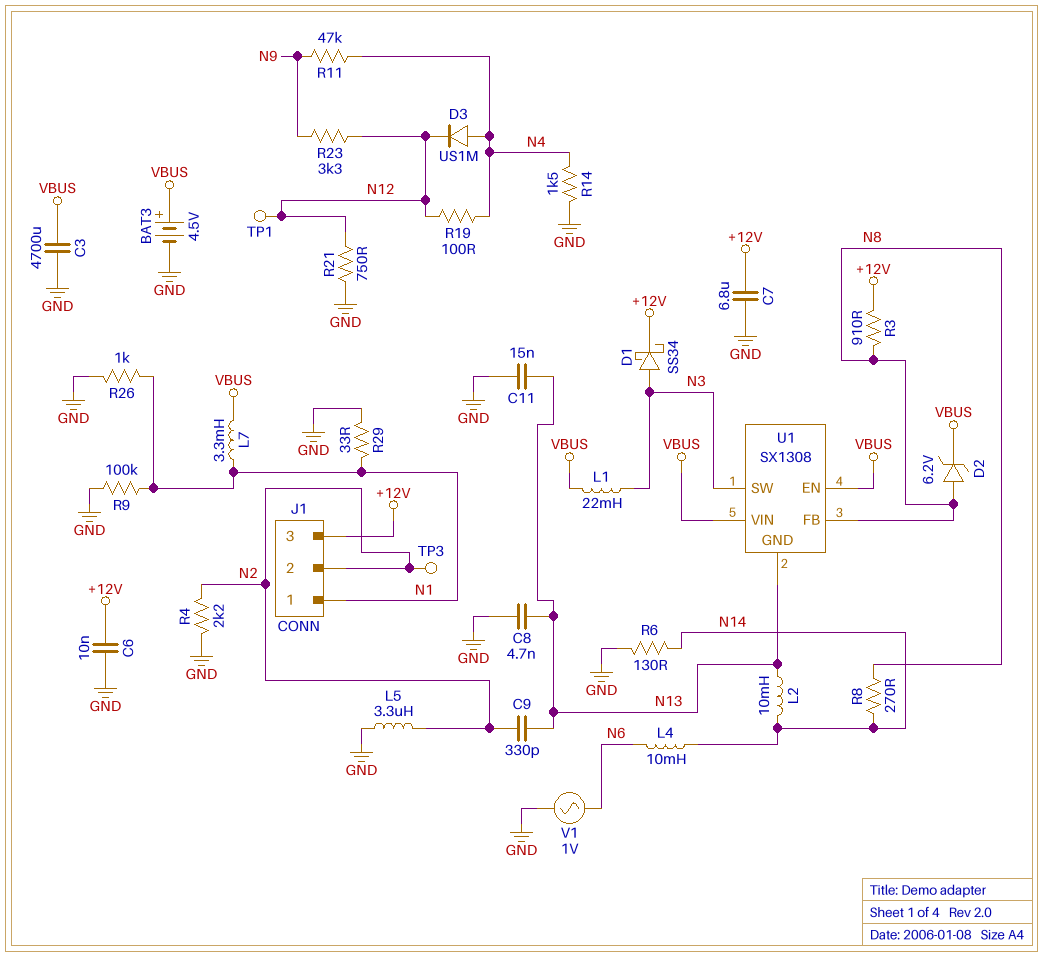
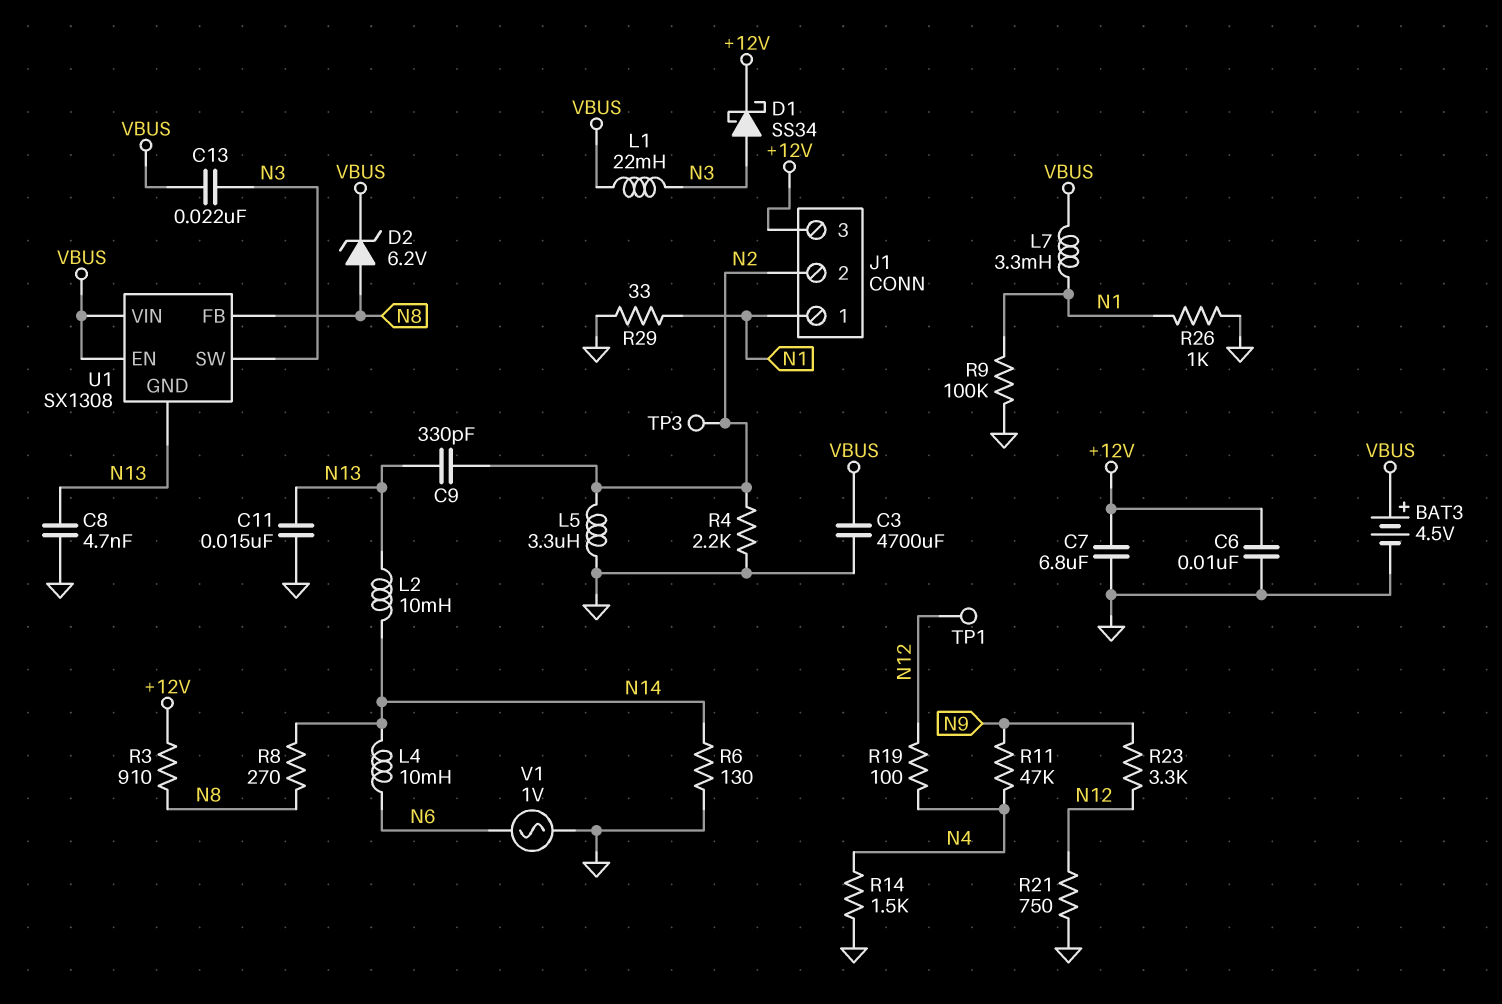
C13: none -> 22nF (N3, VBUS)
D3: diode US1M (A N4, K N12) -> none

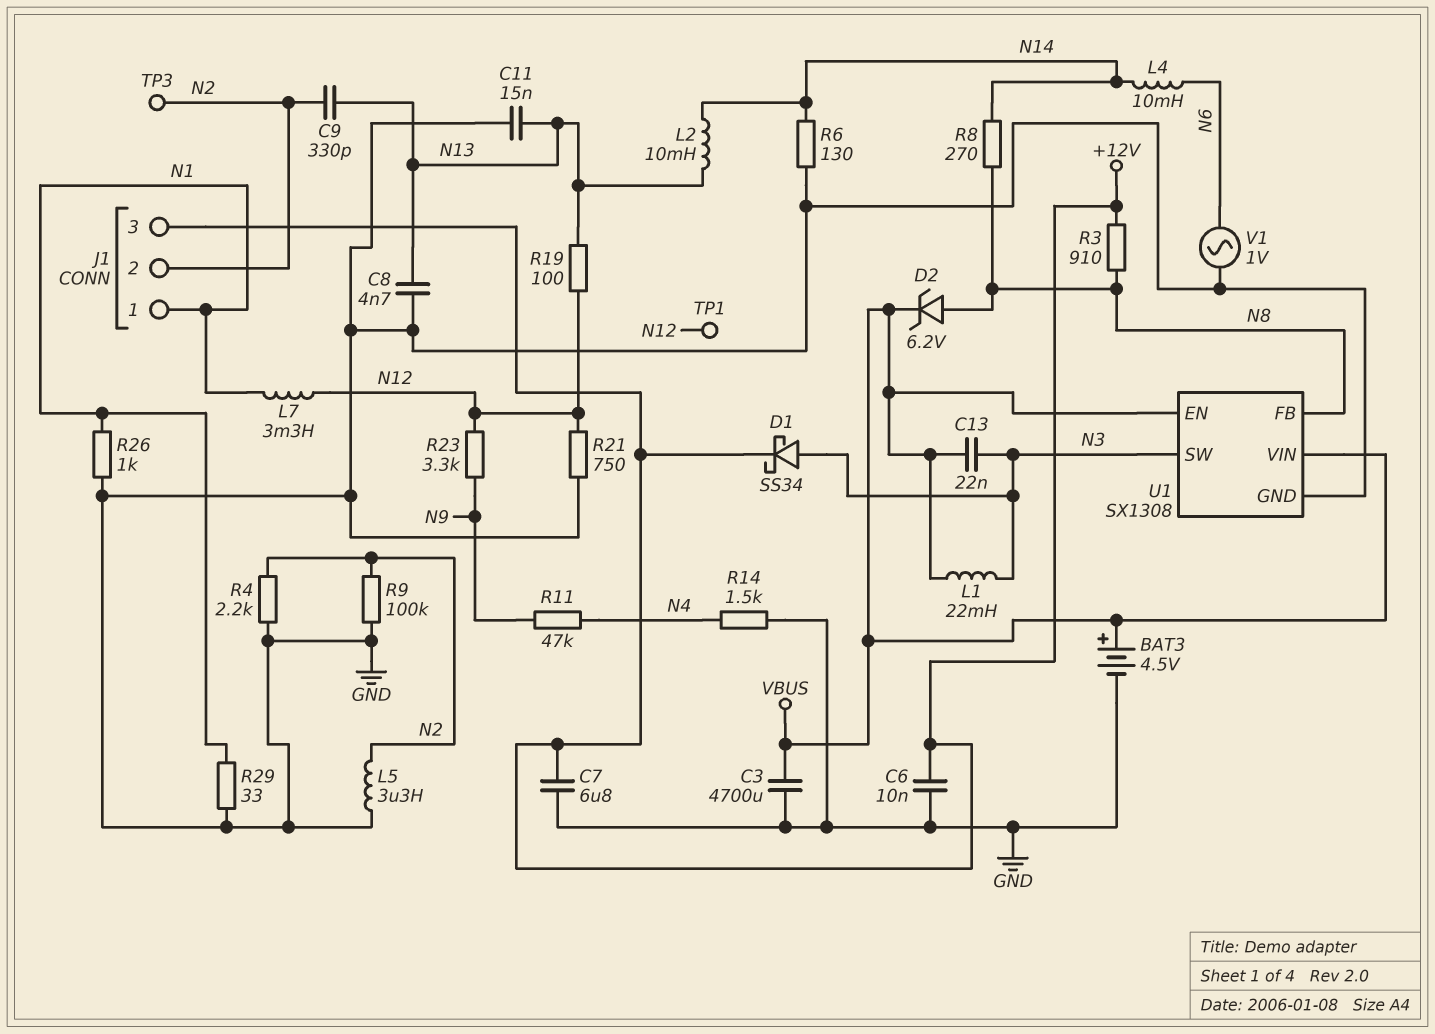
L7: 3.3mH (N1, VBUS) -> 3.3mH (N1, N12)
R9: 100k (GND, N1) -> 100k (GND, N2)
R19: 100 (N4, N12) -> 100 (N12, N13)
U1 pin GND: N13 -> GND

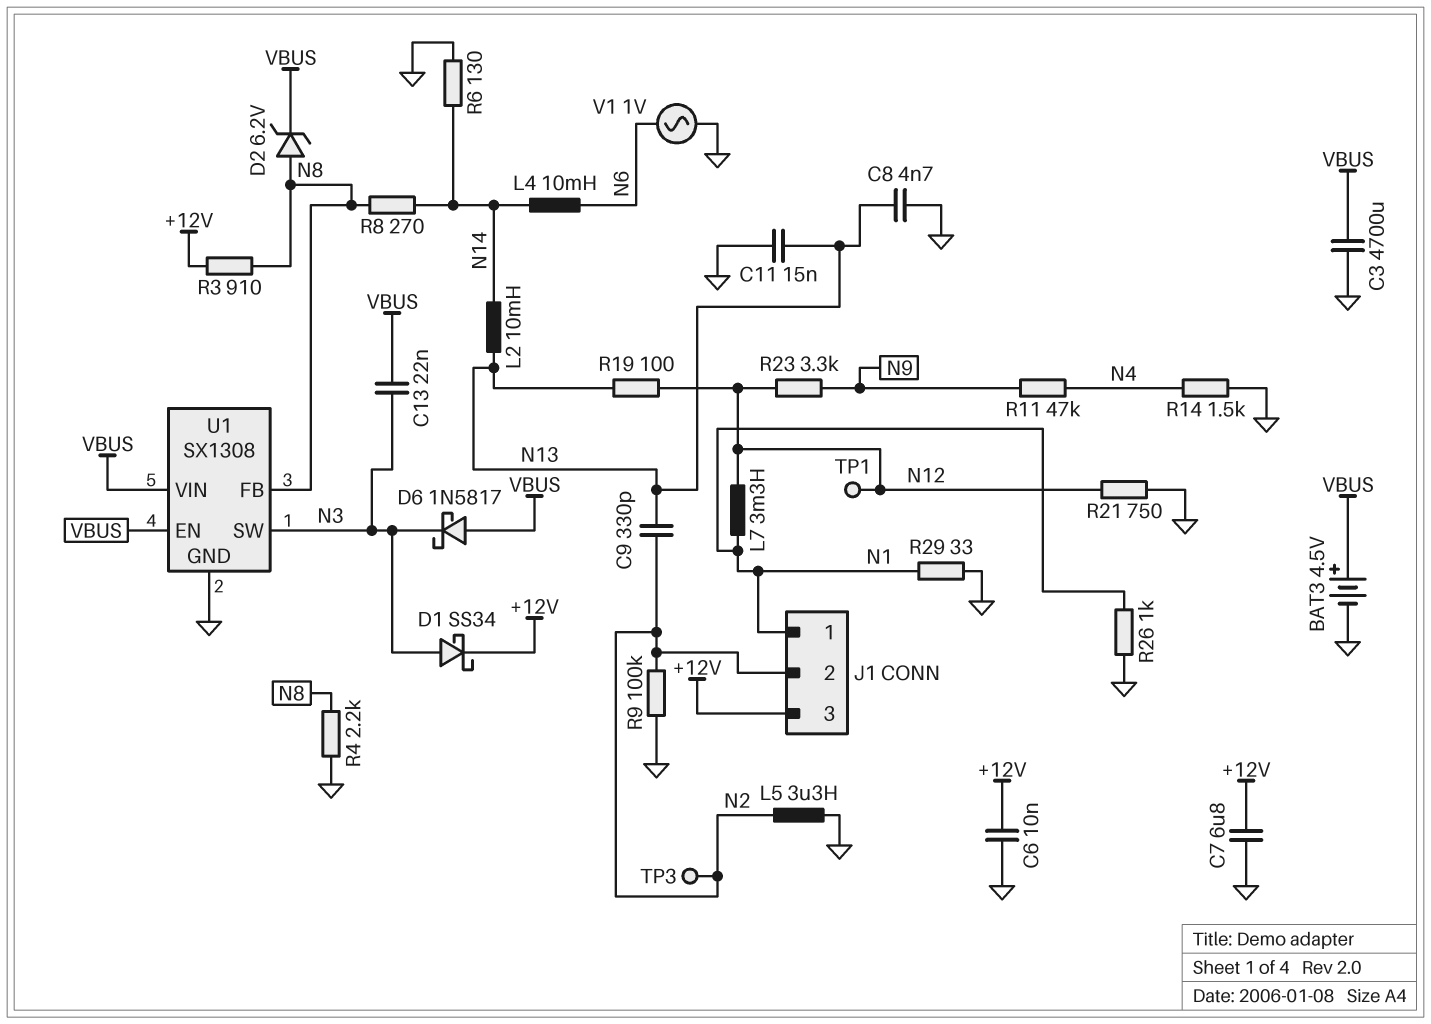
D6: none -> schottky 1N5817 (A VBUS, K N3)
L1: 22mH (N3, VBUS) -> none
R4: 2.2k (GND, N2) -> 2.2k (GND, N8)

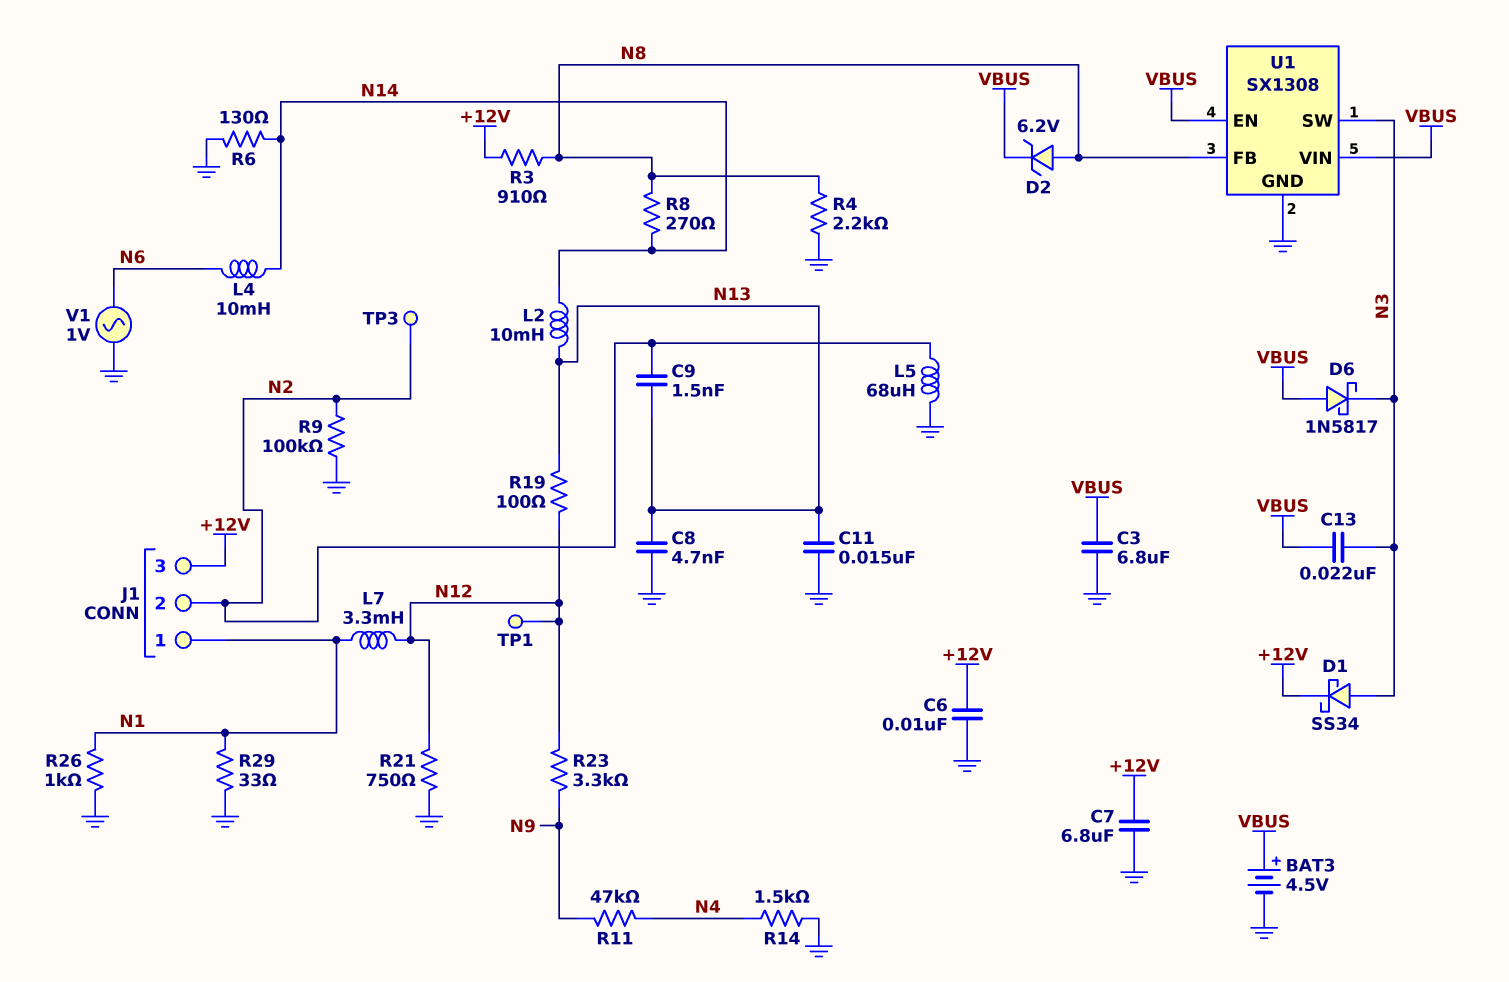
C3: 4700uF (GND, VBUS) -> 6.8uF (GND, VBUS)
C9: 330pF (N2, N13) -> 1.5nF (N2, N13)
L5: 3.3uH (GND, N2) -> 68uH (GND, N2)

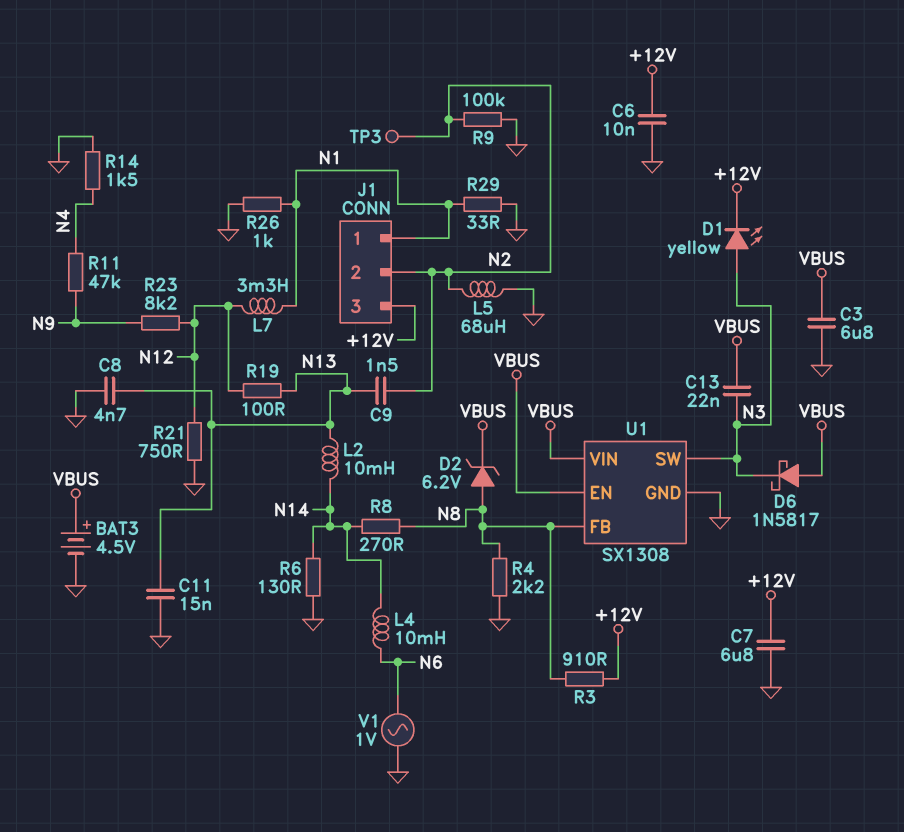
D1: schottky SS34 (A N3, K +12V) -> LED yellow (A N3, K +12V)
R23: 3.3k (N9, N12) -> 8.2k (N9, N12)
TP1: test point (N12) -> none

